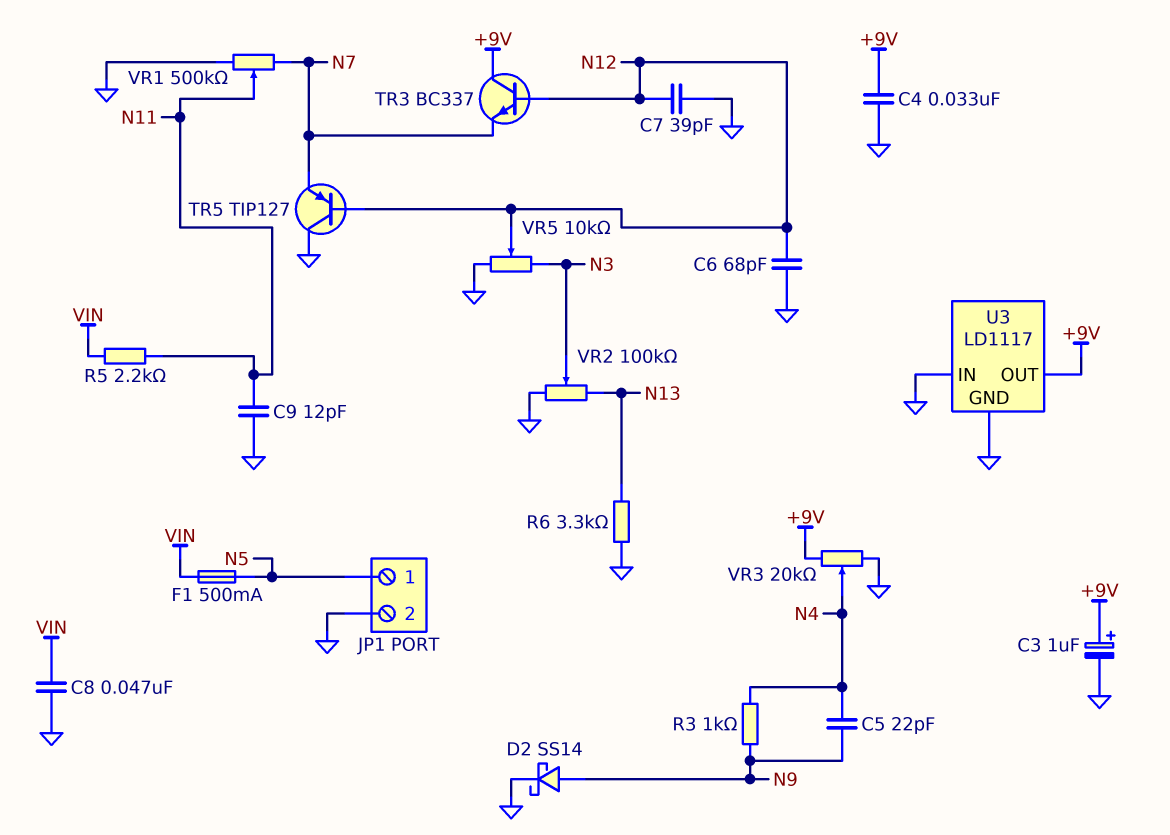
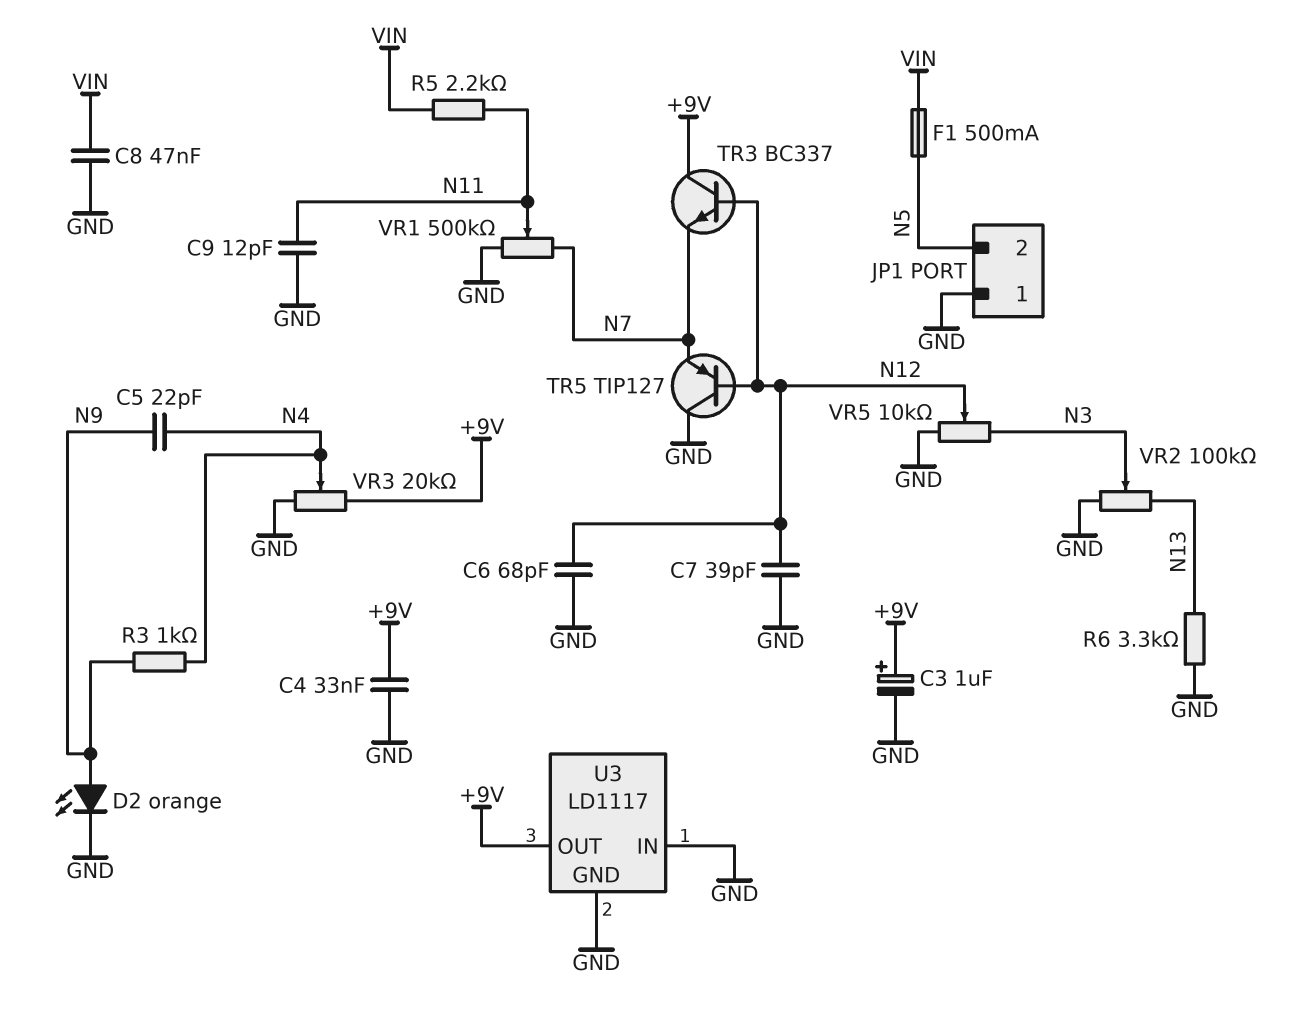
D2: schottky SS14 (A N9, K GND) -> LED orange (A N9, K GND)
JP1 pin 1: N5 -> GND
JP1 pin 2: GND -> N5

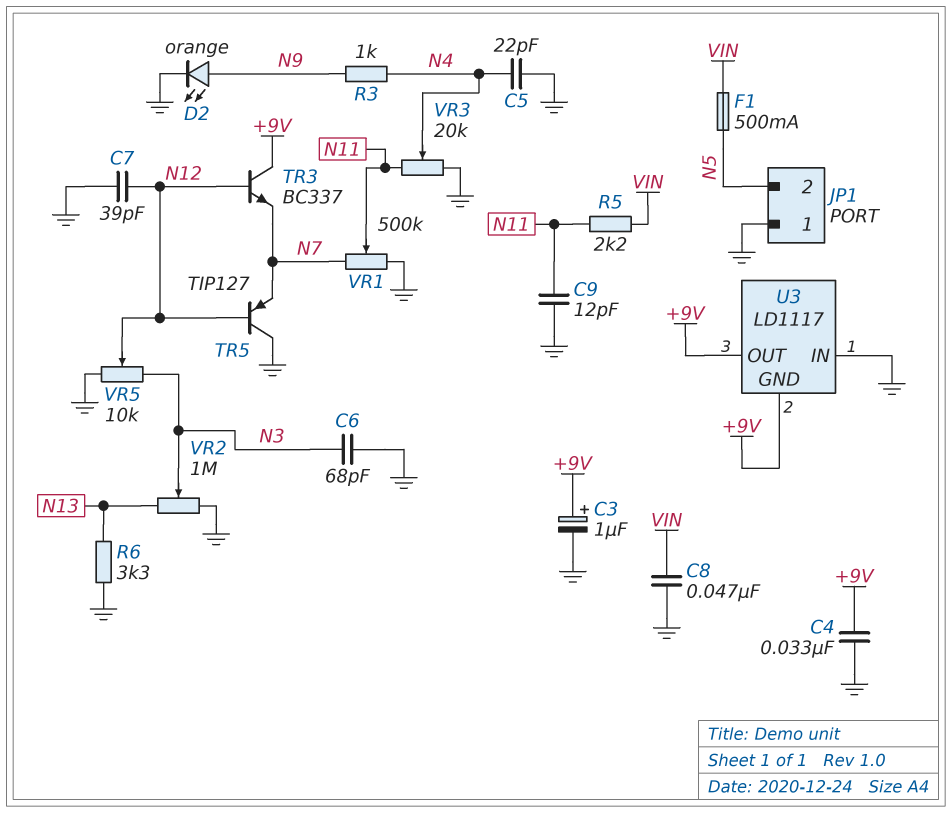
C5: 22pF (N4, N9) -> 22pF (GND, N4)
C6: 68pF (GND, N12) -> 68pF (GND, N3)
U3 pin GND: GND -> +9V
VR2: 100k (GND, N13, wiper N3) -> 1M (GND, N13, wiper N3)
VR3: 20k (+9V, GND, wiper N4) -> 20k (GND, N11, wiper N4)

